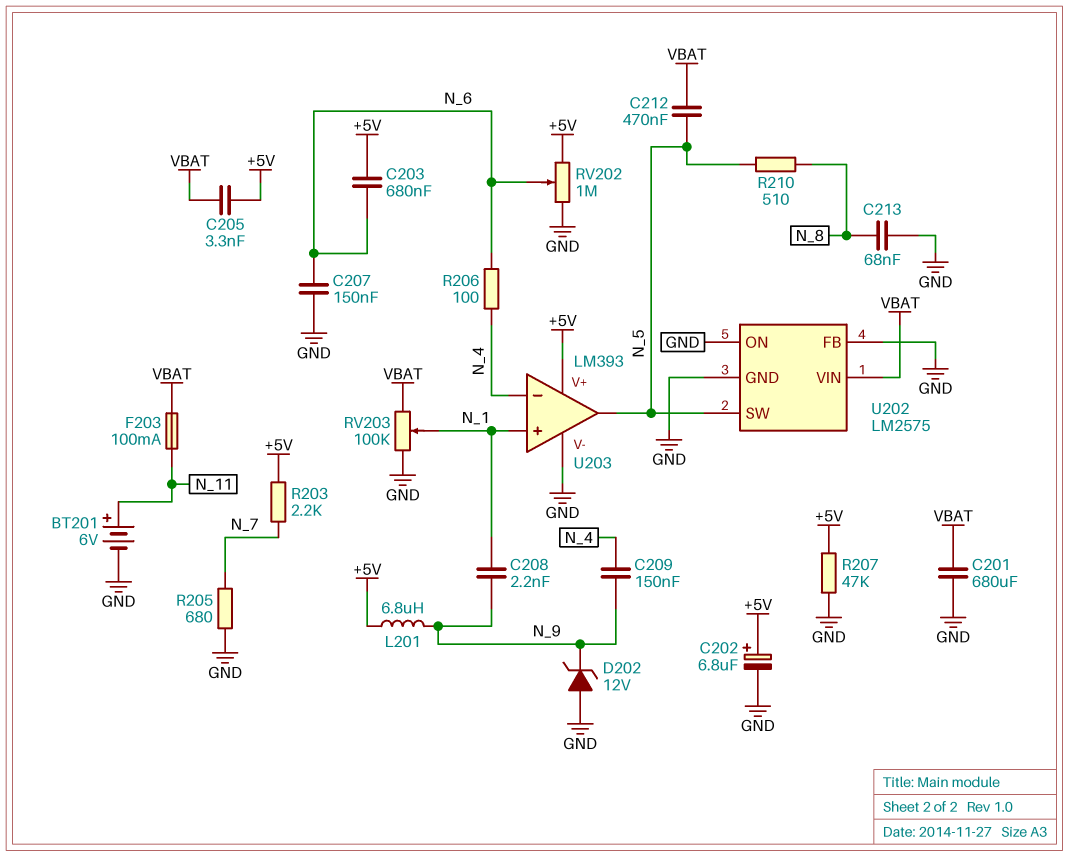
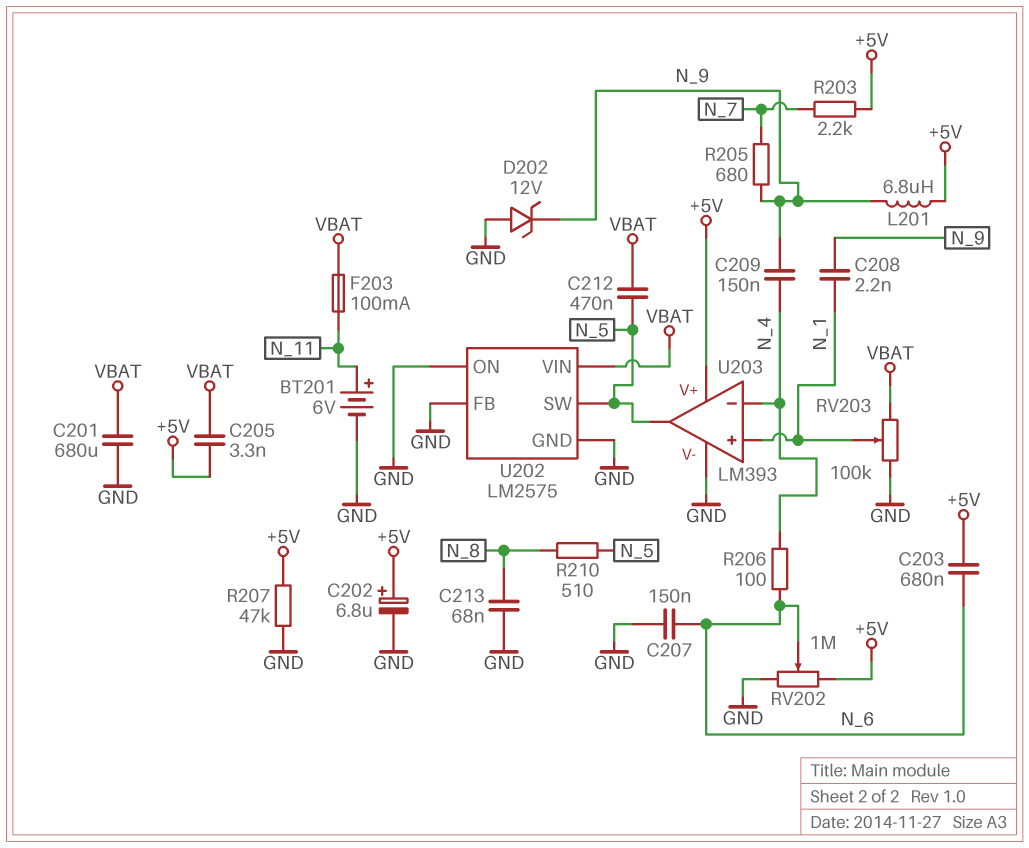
R205: 680 (GND, N_7) -> 680 (N_7, N_9)

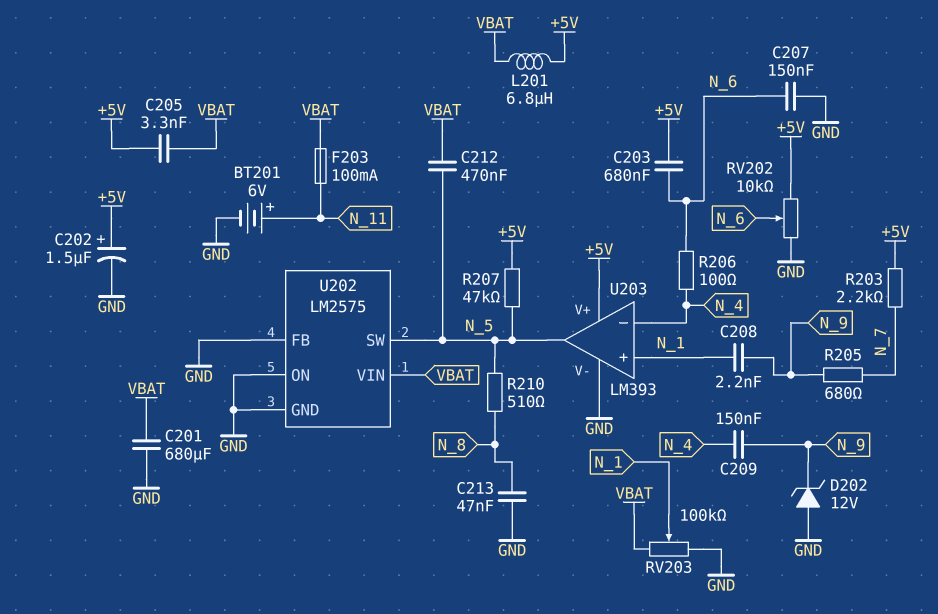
C202: 6.8uF (plus +5V, minus GND) -> 1.5uF (plus +5V, minus GND)
C213: 68nF (GND, N_8) -> 47nF (GND, N_8)
L201: 6.8uH (+5V, N_9) -> 6.8uH (+5V, VBAT)
R207: 47k (+5V, GND) -> 47k (+5V, N_5)
RV202: 1M (+5V, GND, wiper N_6) -> 10k (+5V, GND, wiper N_6)

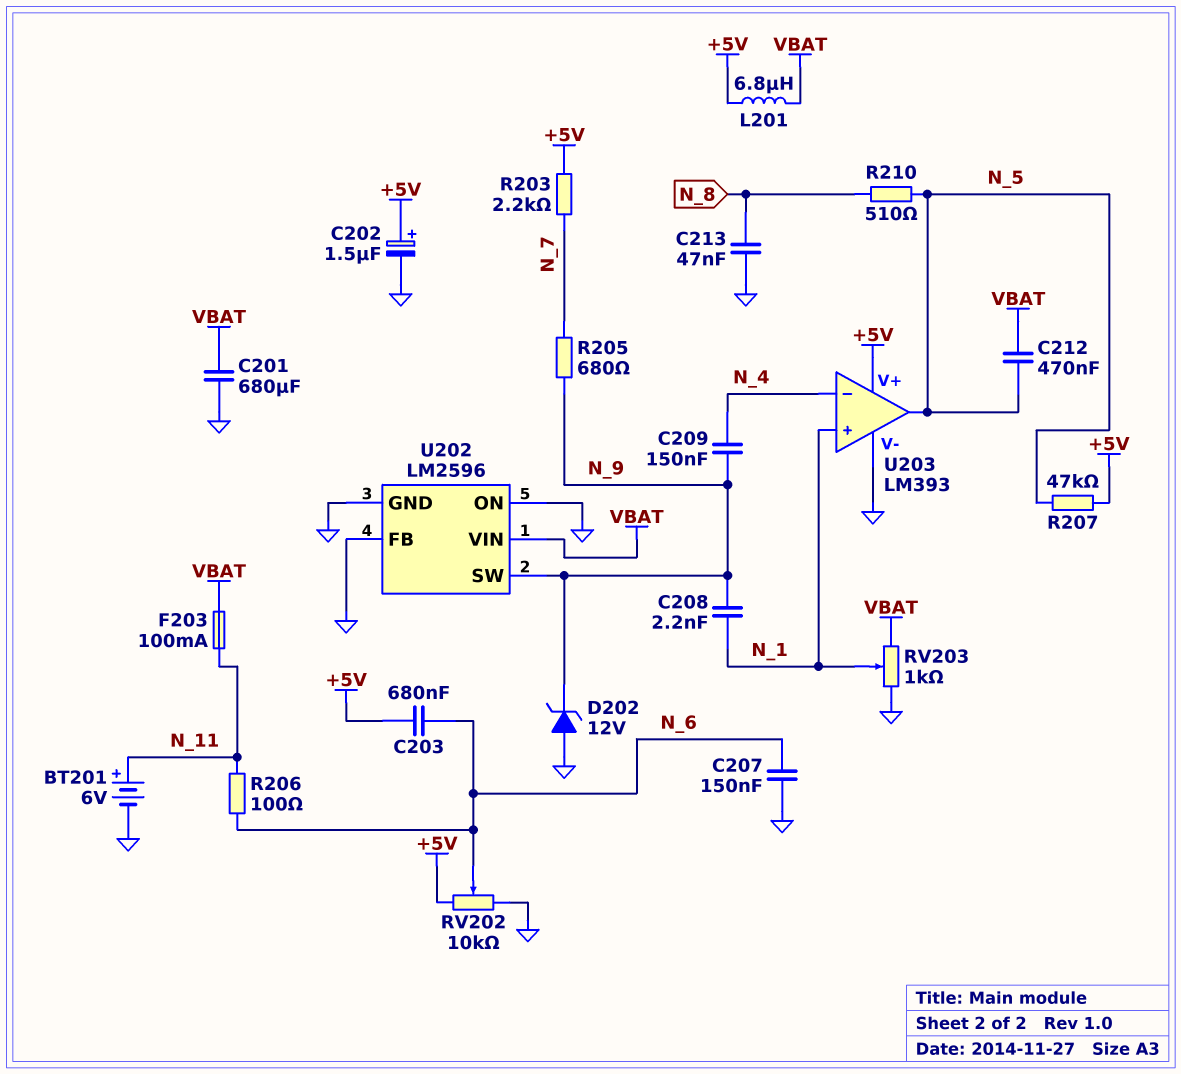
C205: 3.3nF (+5V, VBAT) -> none
R206: 100 (N_4, N_6) -> 100 (N_6, N_11)
RV203: 100k (GND, VBAT, wiper N_1) -> 1k (GND, VBAT, wiper N_1)
U202: LM2575 -> LM2596
U202 pin SW: N_5 -> N_9

